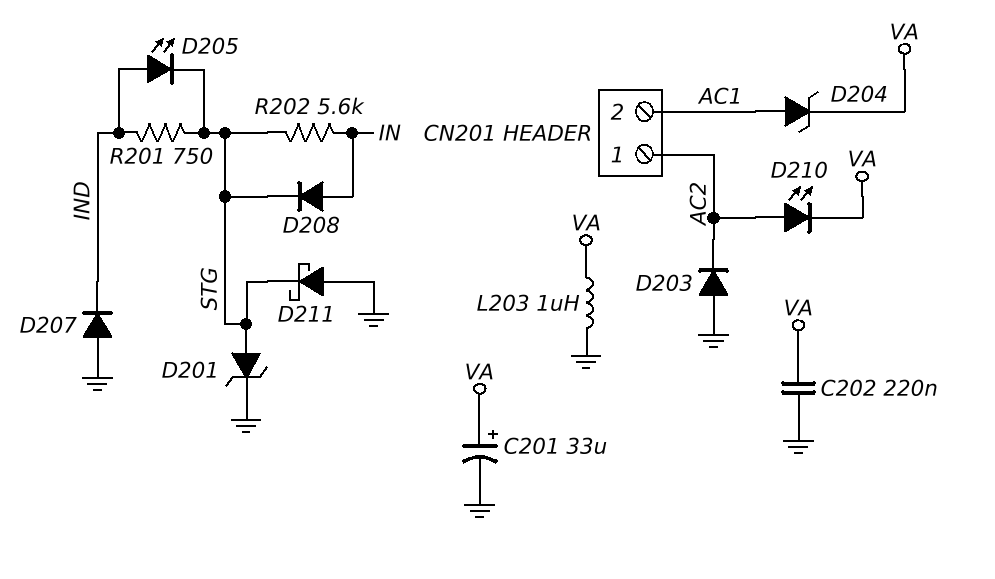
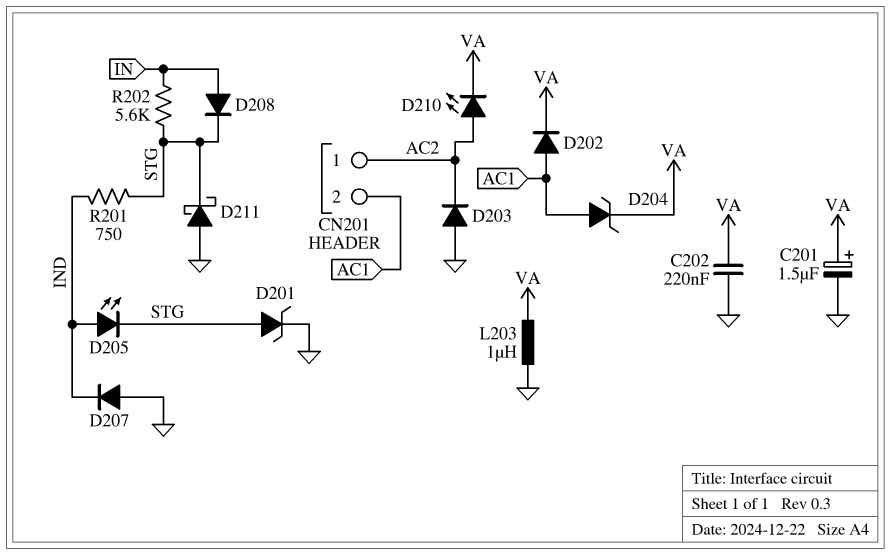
C201: 33uF (plus VA, minus GND) -> 1.5uF (plus VA, minus GND)
D202: none -> diode (A AC1, K VA)

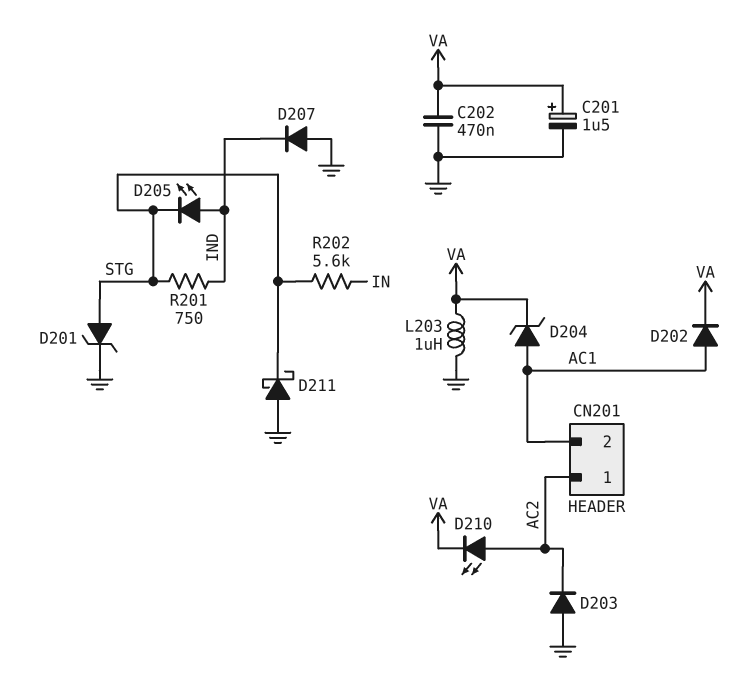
C202: 220nF (GND, VA) -> 470nF (GND, VA)
D208: diode (A IN, K STG) -> none

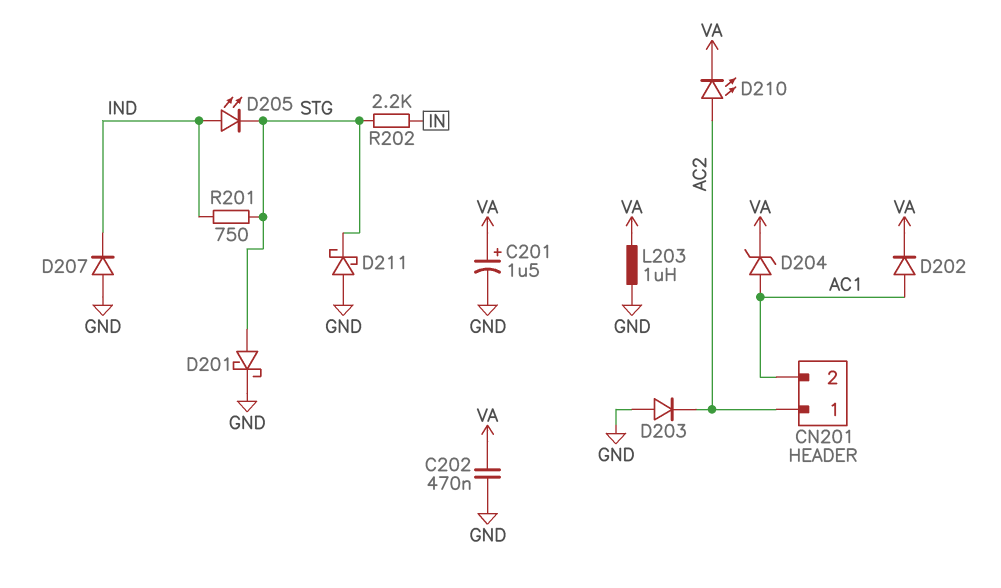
D201: zener (A STG, K GND) -> schottky (A STG, K GND)
R202: 5.6k (IN, STG) -> 2.2k (IN, STG)

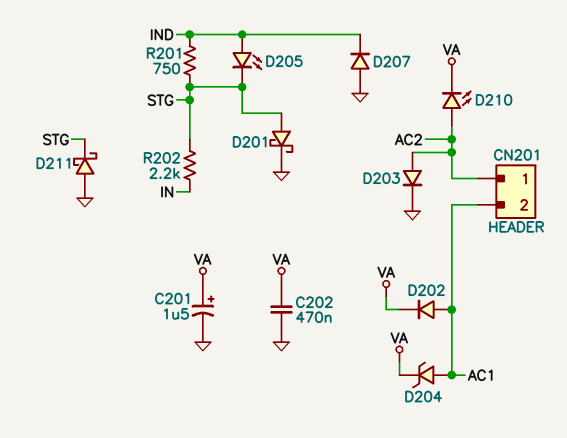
D203: diode (A GND, K AC2) -> diode (A AC2, K GND)
L203: 1uH (GND, VA) -> none

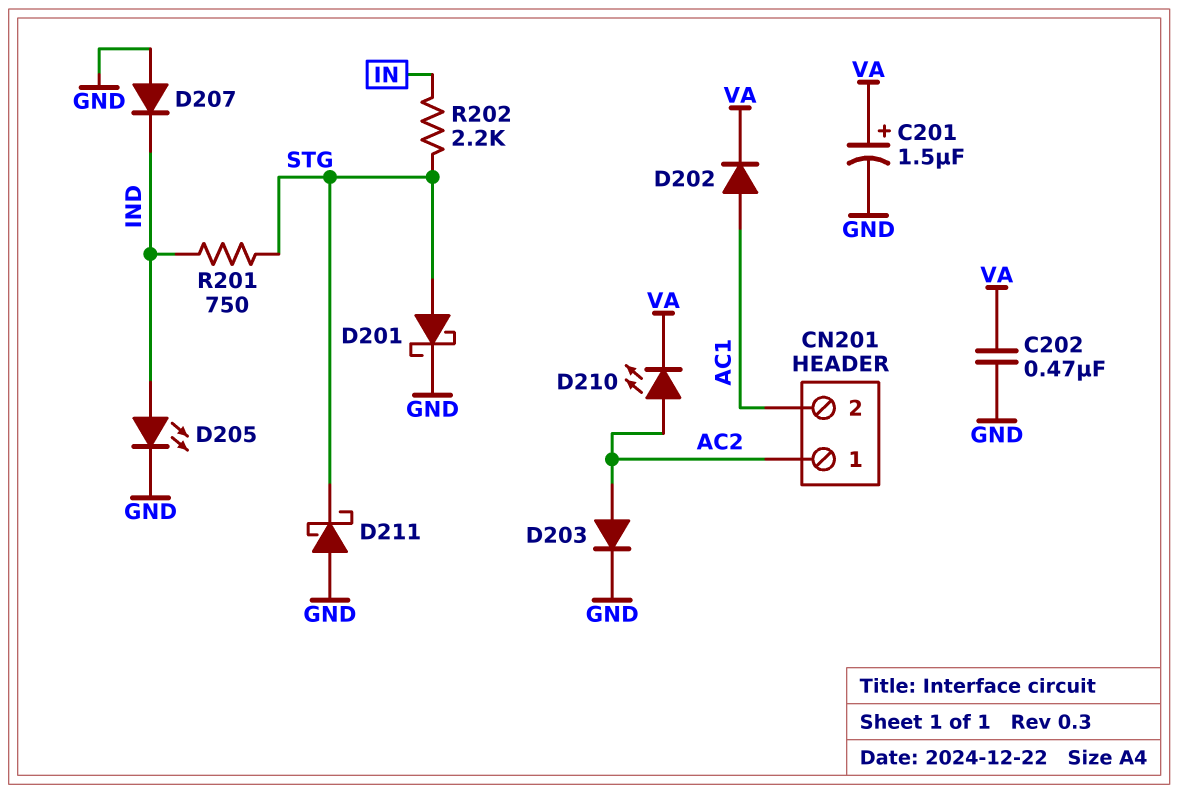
D204: zener (A AC1, K VA) -> none
D205: LED (A IND, K STG) -> LED (A IND, K GND)

